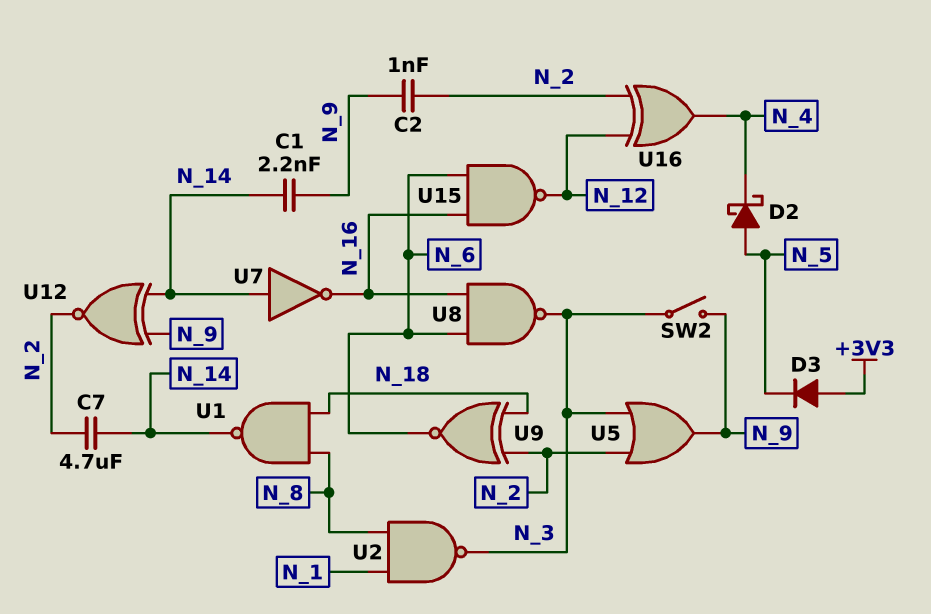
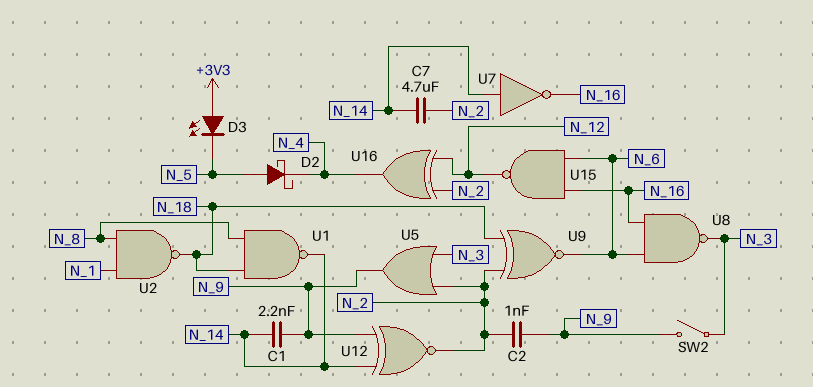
D3: diode (A +3V3, K N_5) -> LED (A +3V3, K N_5)
U2: NAND (in N_1, in N_8, out N_3) -> NAND (in N_1, in N_8, out N_18)

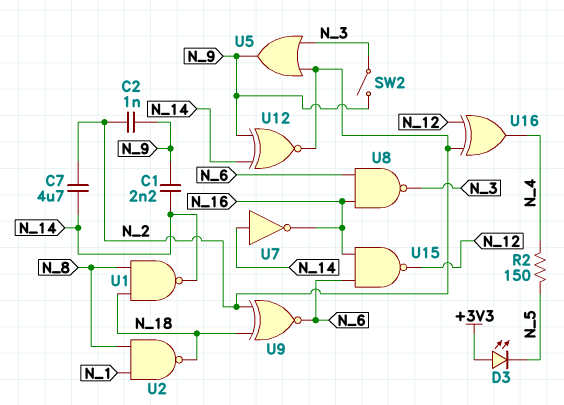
D2: schottky (A N_5, K N_4) -> none
R2: none -> 150 (N_4, N_5)

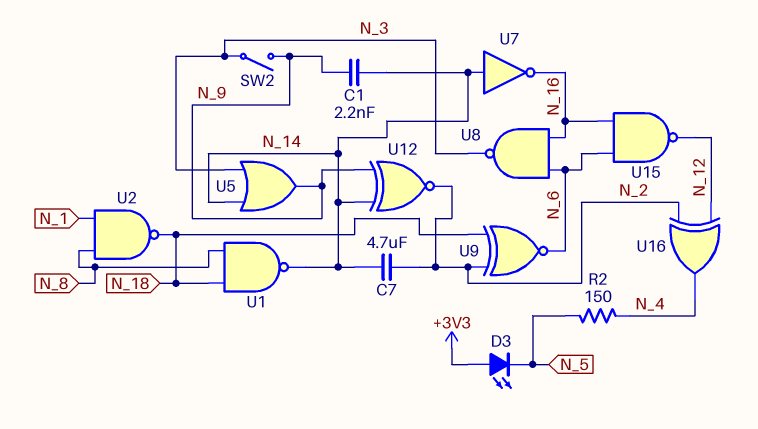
C2: 1nF (N_2, N_9) -> none
U5: OR (in N_2, in N_3, out N_9) -> OR (in N_3, in N_14, out N_9)

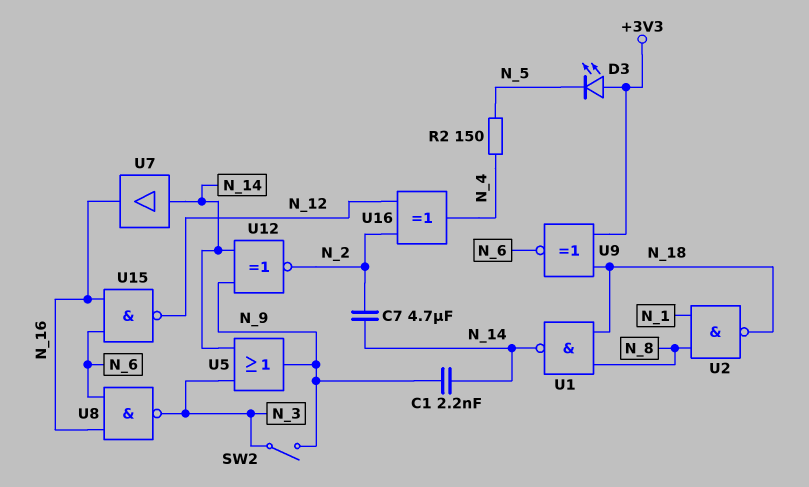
U7: NOT (in N_14, out N_16) -> buffer (in N_14, out N_16)
U9: XNOR (in N_2, in N_18, out N_6) -> XNOR (in +3V3, in N_18, out N_6)

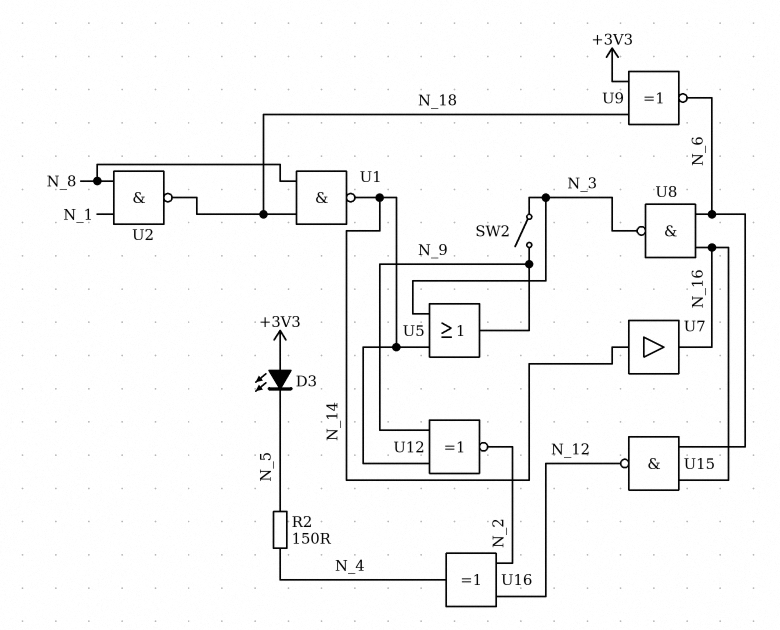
C1: 2.2nF (N_9, N_14) -> none
C7: 4.7uF (N_2, N_14) -> none

